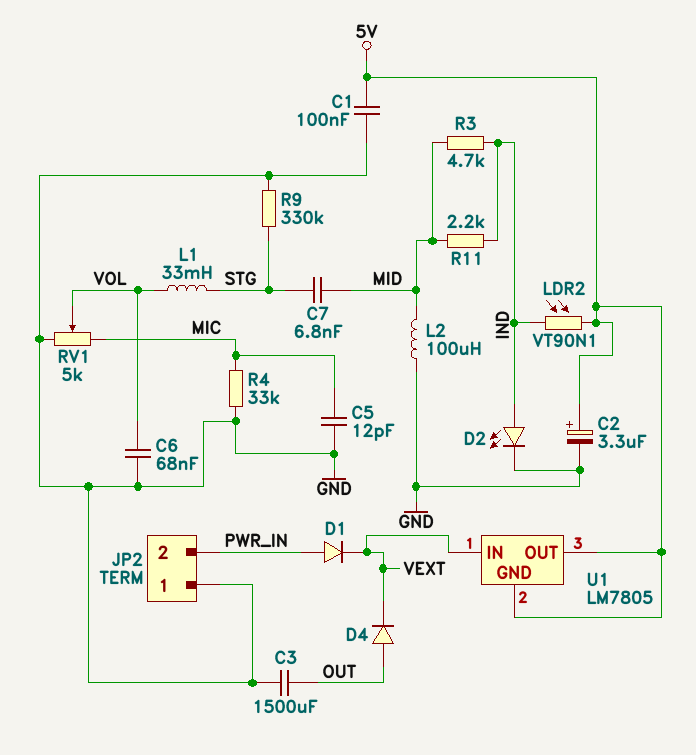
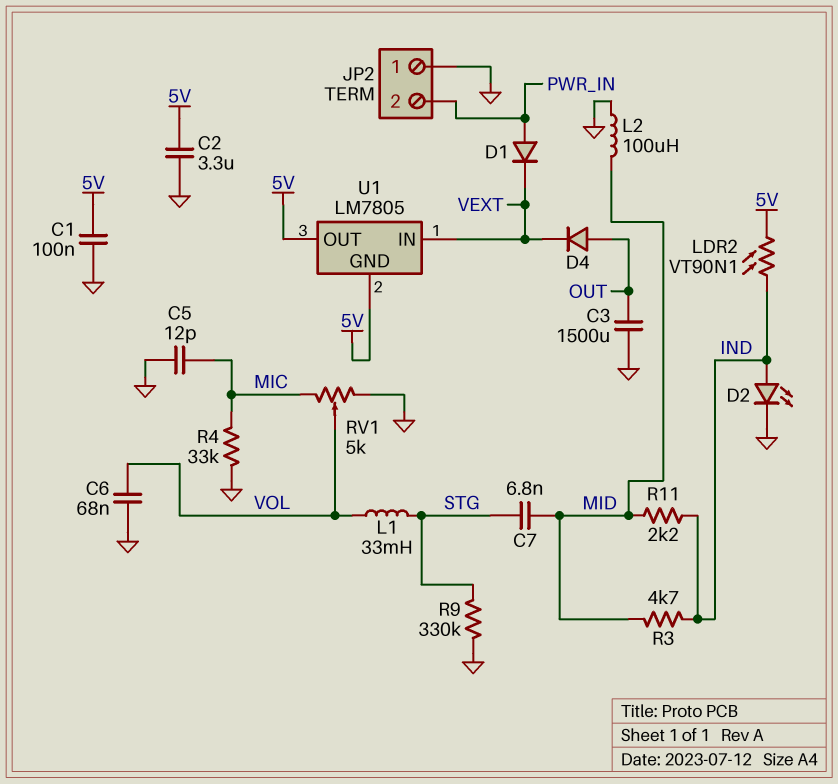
C2: 3.3uF (plus 5V, minus GND) -> 3.3uF (5V, GND)

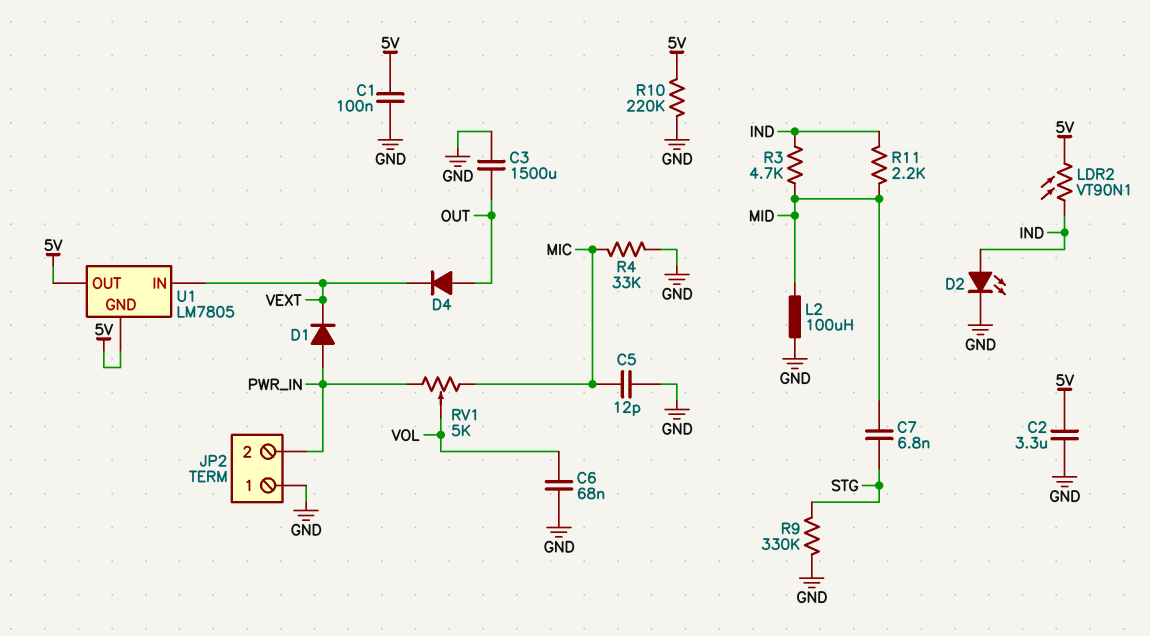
L1: 33mH (STG, VOL) -> none
R10: none -> 220k (5V, GND)
RV1: 5k (GND, MIC, wiper VOL) -> 5k (MIC, PWR_IN, wiper VOL)

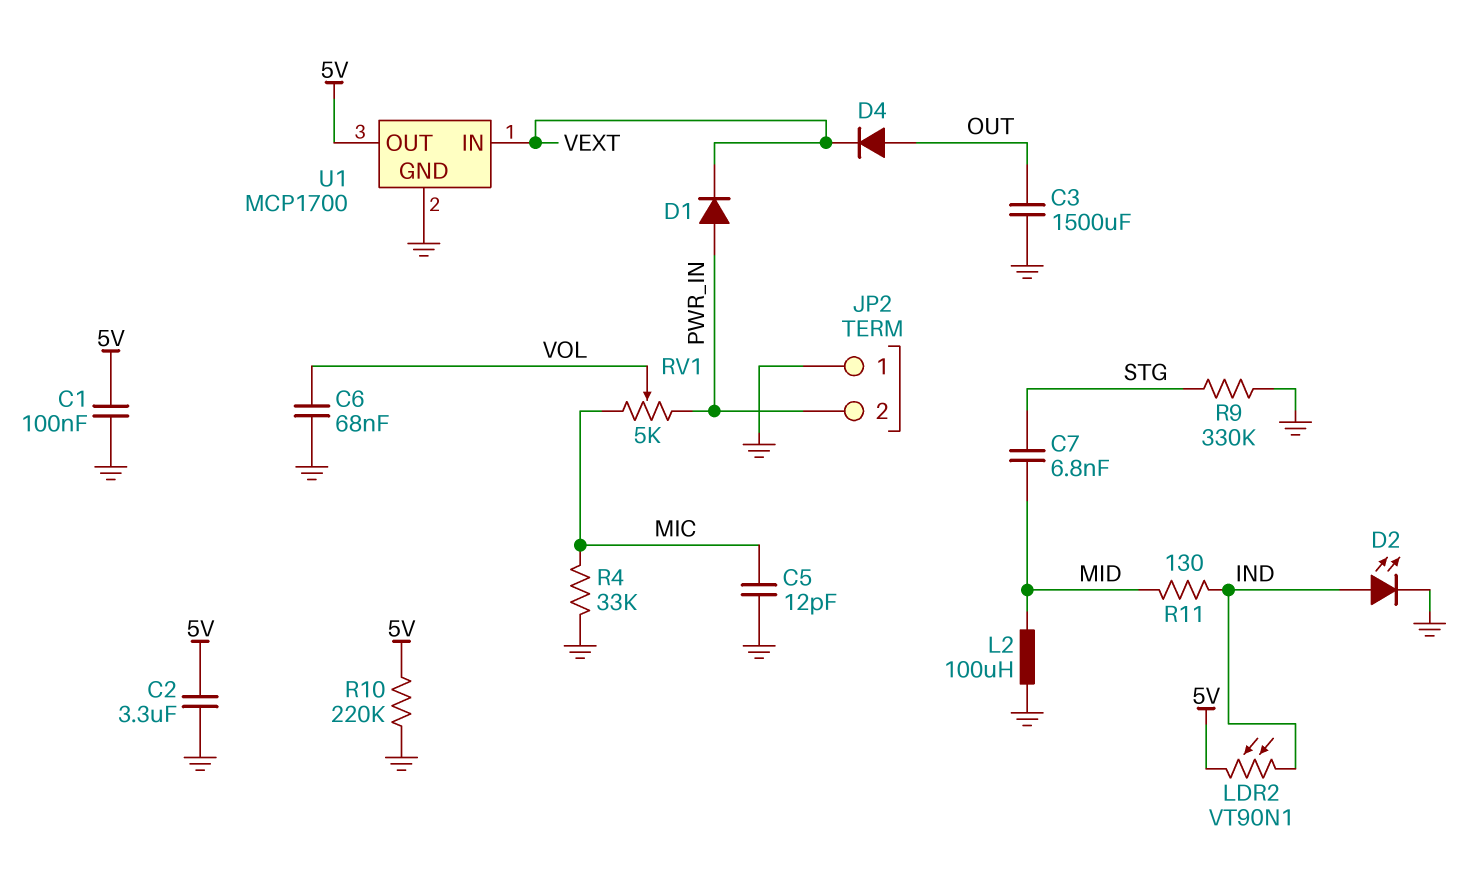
R3: 4.7k (IND, MID) -> none
R11: 2.2k (IND, MID) -> 130 (IND, MID)
U1: LM7805 -> MCP1700
U1 pin GND: 5V -> GND

